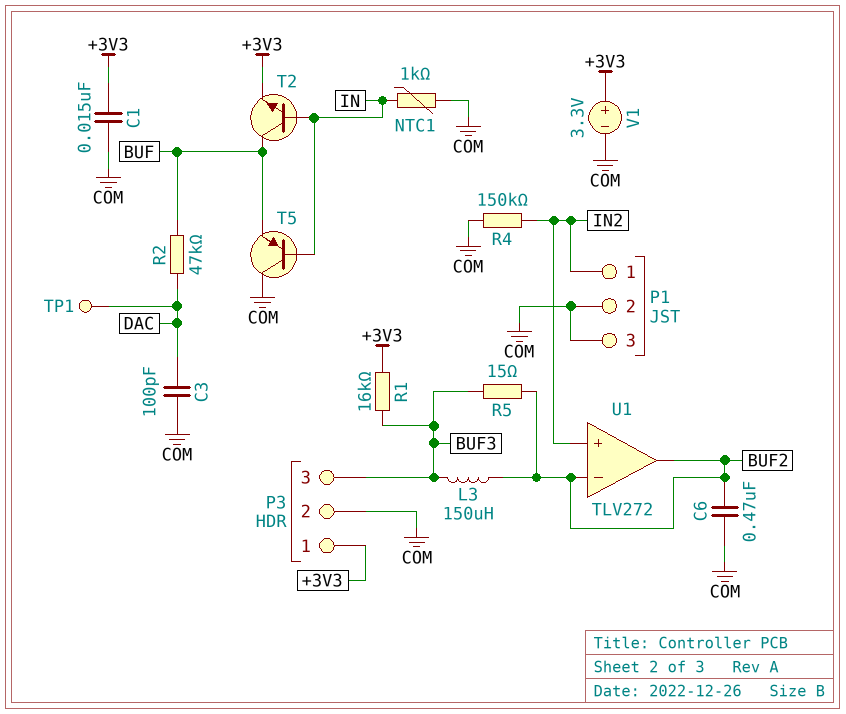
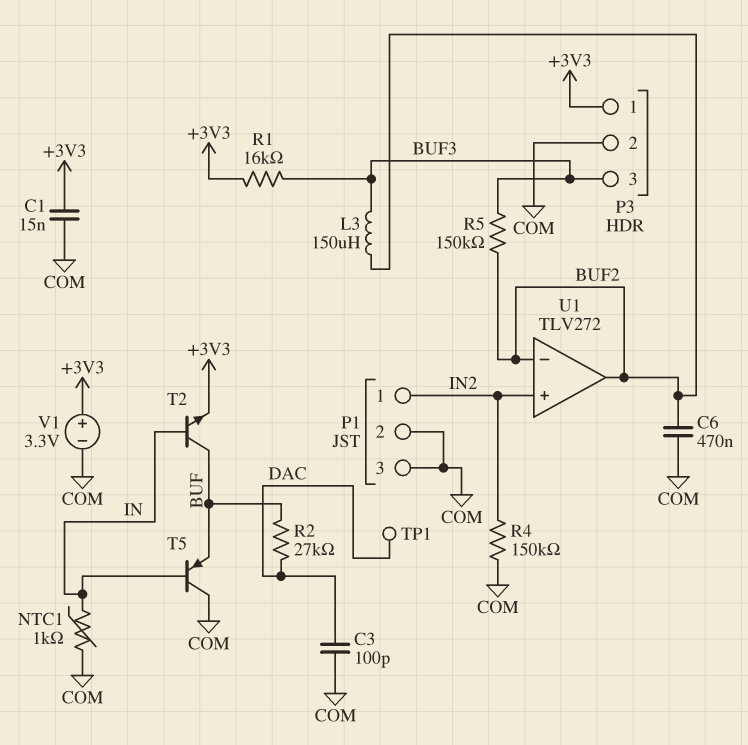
R2: 47k (BUF, DAC) -> 27k (BUF, DAC)
R5: 15 (BUF2, BUF3) -> 150k (BUF2, BUF3)

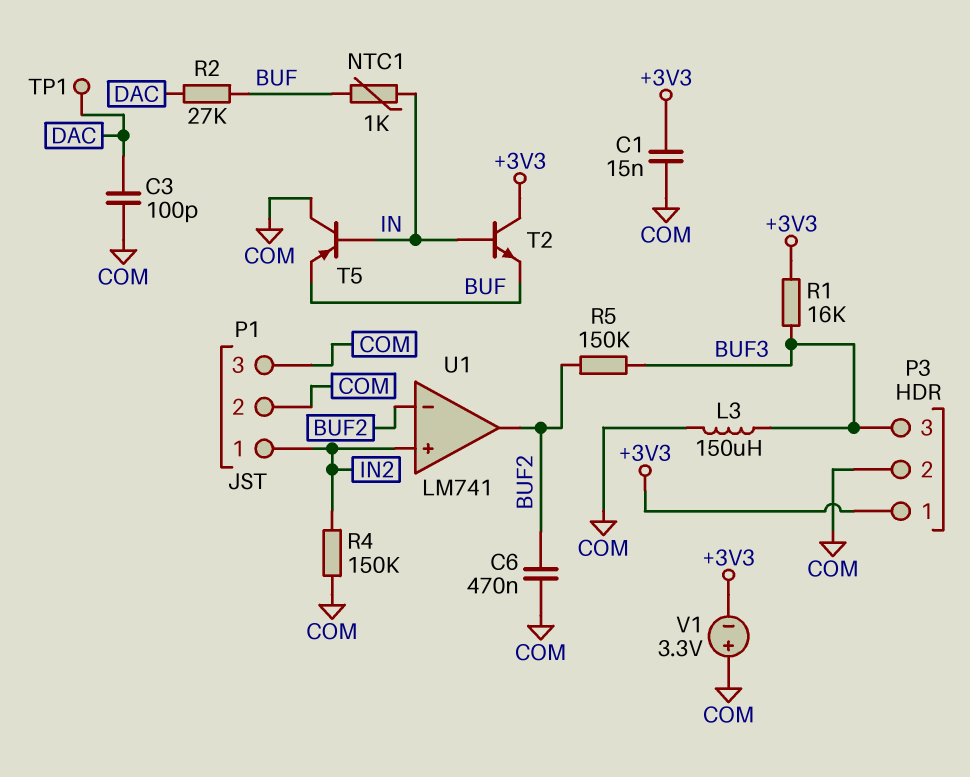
L3: 150uH (BUF2, BUF3) -> 150uH (BUF3, COM)
NTC1: 1k (COM, IN) -> 1k (BUF, IN)
T2: NPN (B IN, C BUF, E +3V3) -> NPN (B IN, C +3V3, E BUF)
U1: TLV272 -> LM741
V1: 3.3V (plus +3V3, minus COM) -> 3.3V (plus COM, minus +3V3)

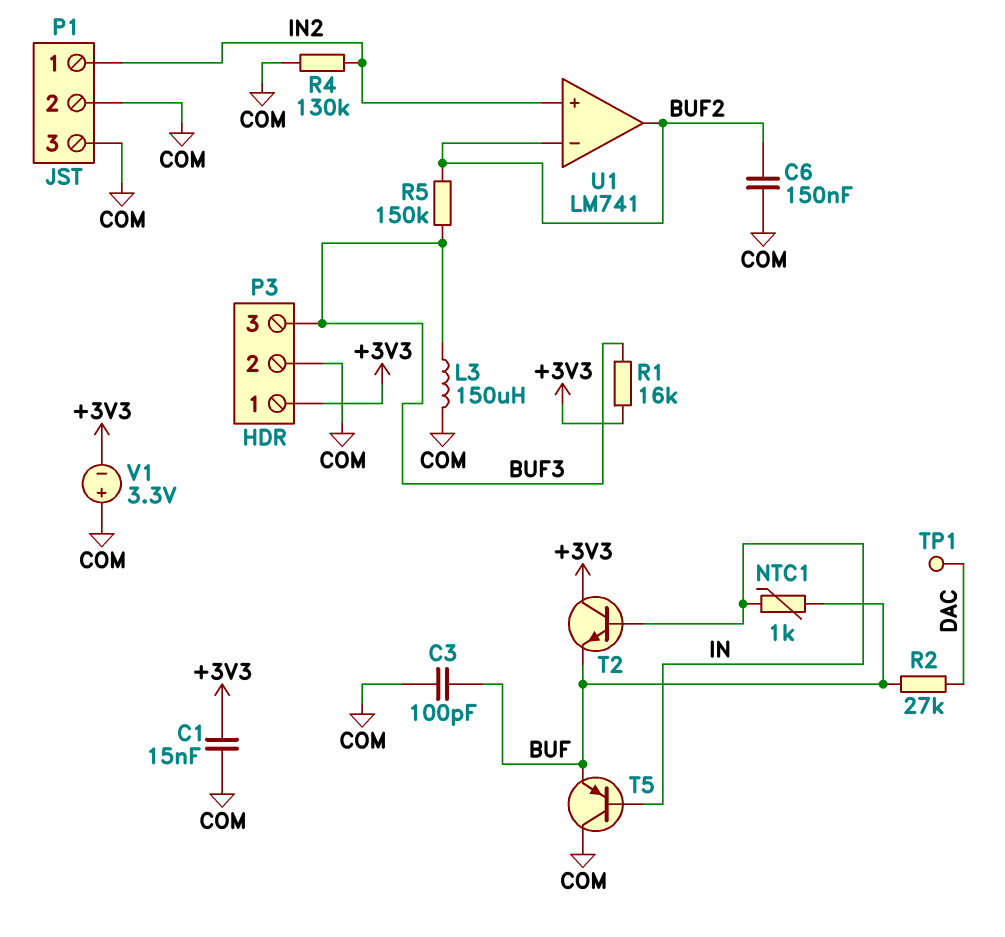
C3: 100pF (COM, DAC) -> 100pF (BUF, COM)
C6: 470nF (BUF2, COM) -> 150nF (BUF2, COM)
R4: 150k (COM, IN2) -> 130k (COM, IN2)

